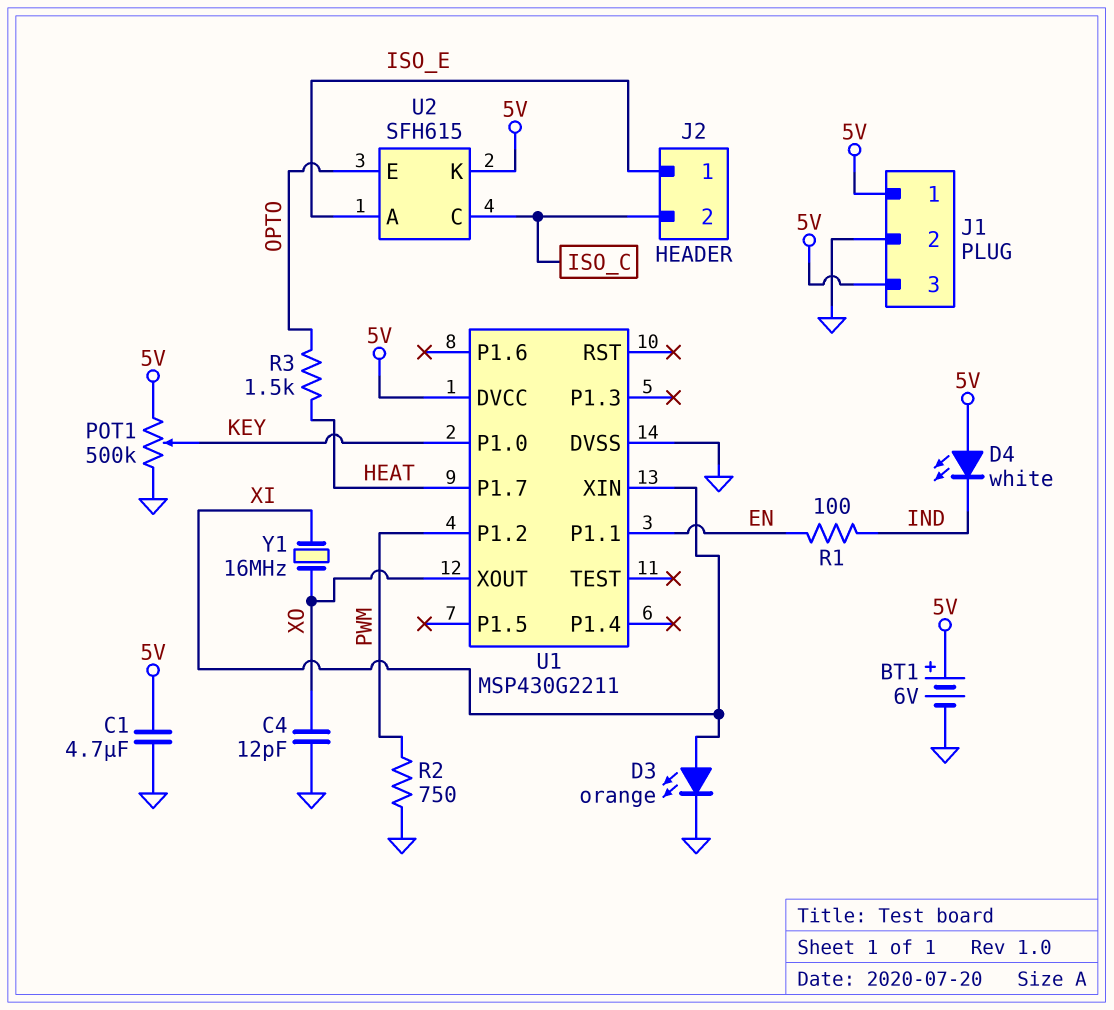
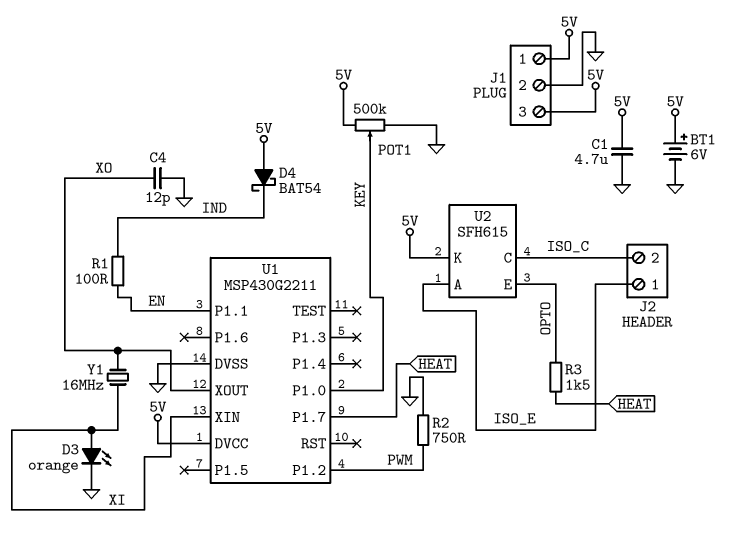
D4: LED white (A 5V, K IND) -> schottky BAT54 (A 5V, K IND)

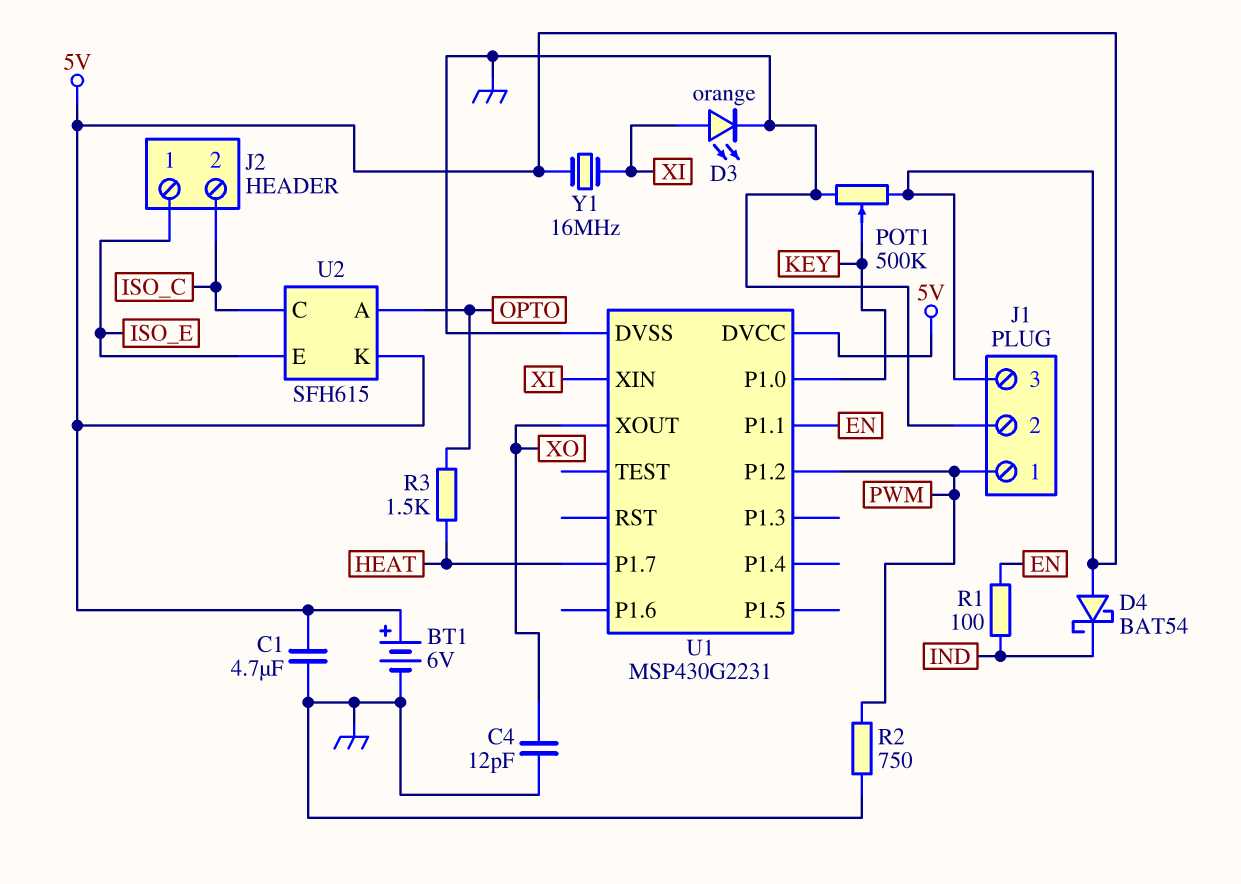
J1 pin 1: 5V -> PWM
U1: MSP430G2211 -> MSP430G2231
U2 pin A: ISO_E -> OPTO
U2 pin E: OPTO -> ISO_E
Y1: 16MHz (XI, XO) -> 16MHz (5V, XI)

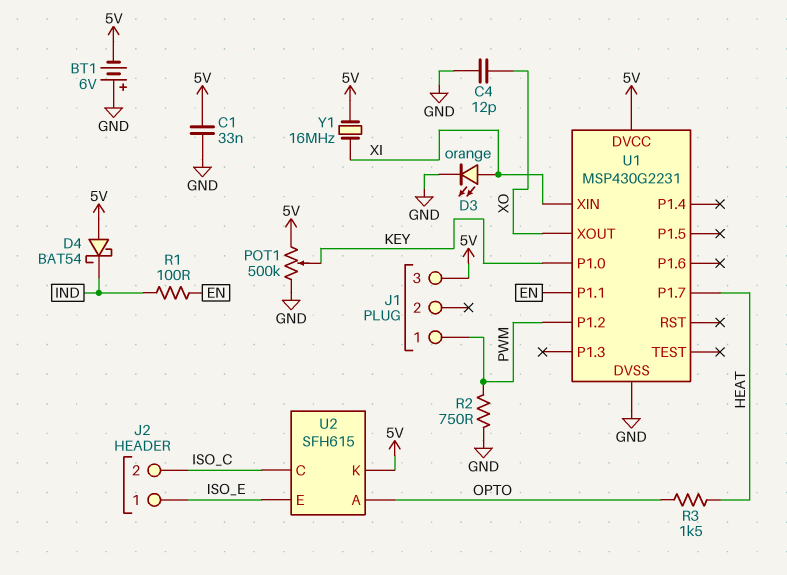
BT1: 6V (plus 5V, minus GND) -> 6V (plus GND, minus 5V)
C1: 4.7uF (5V, GND) -> 33nF (5V, GND)
J1 pin 2: GND -> none

